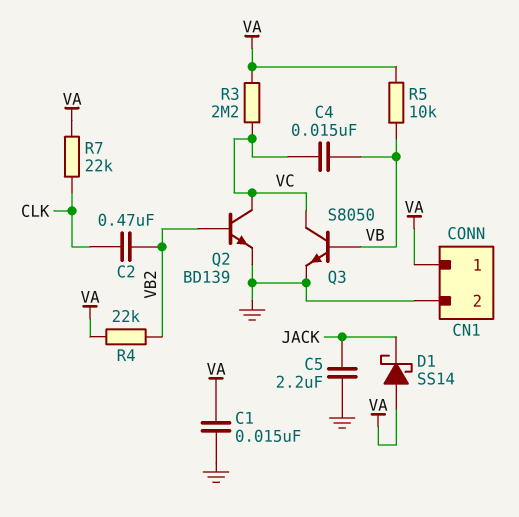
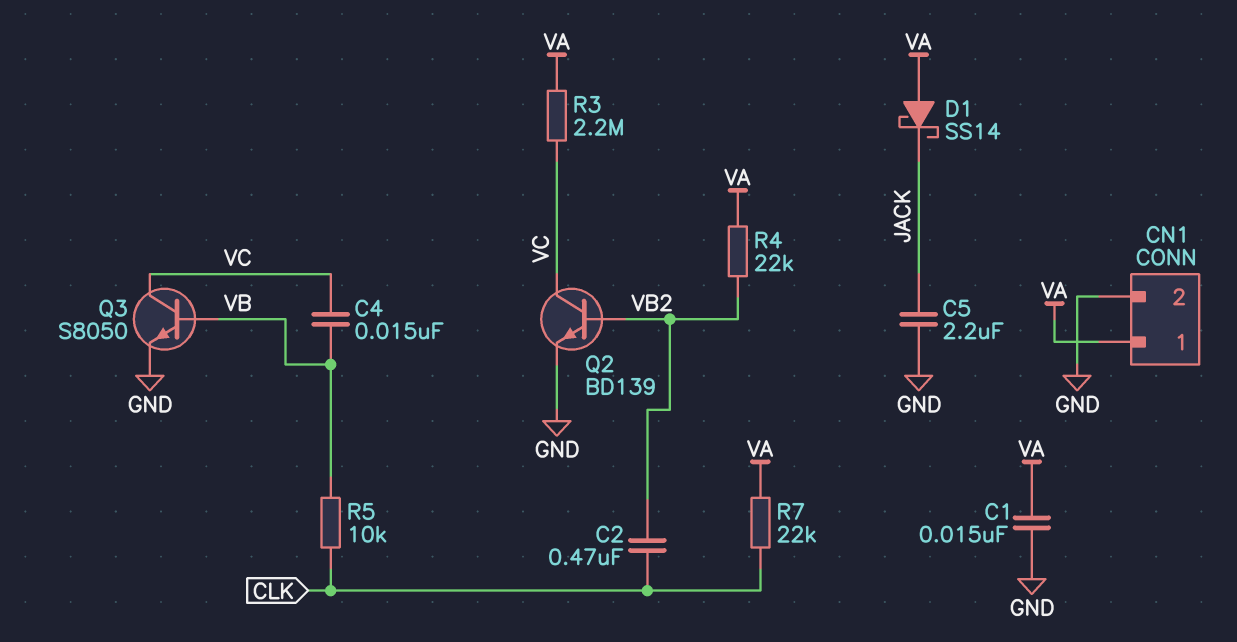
R5: 10k (VA, VB) -> 10k (CLK, VB)

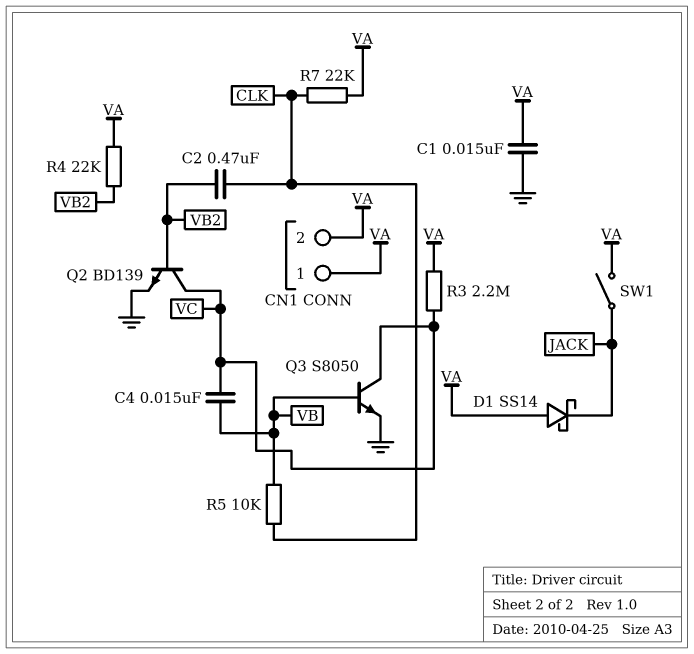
C5: 2.2uF (GND, JACK) -> none
CN1 pin 2: GND -> VA
SW1: none -> switch (JACK, VA)

